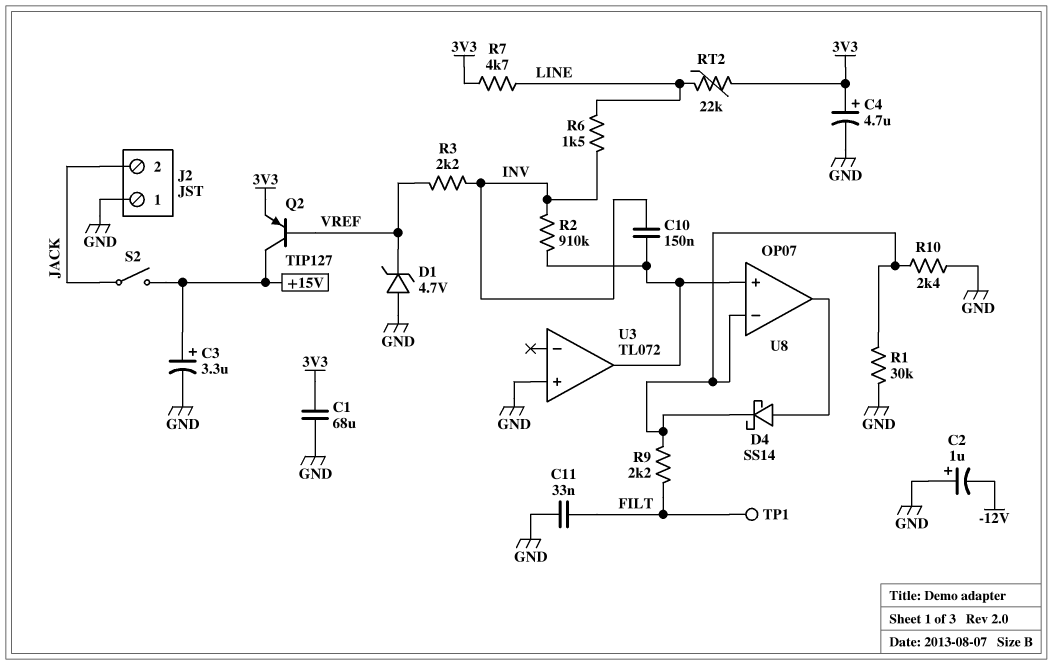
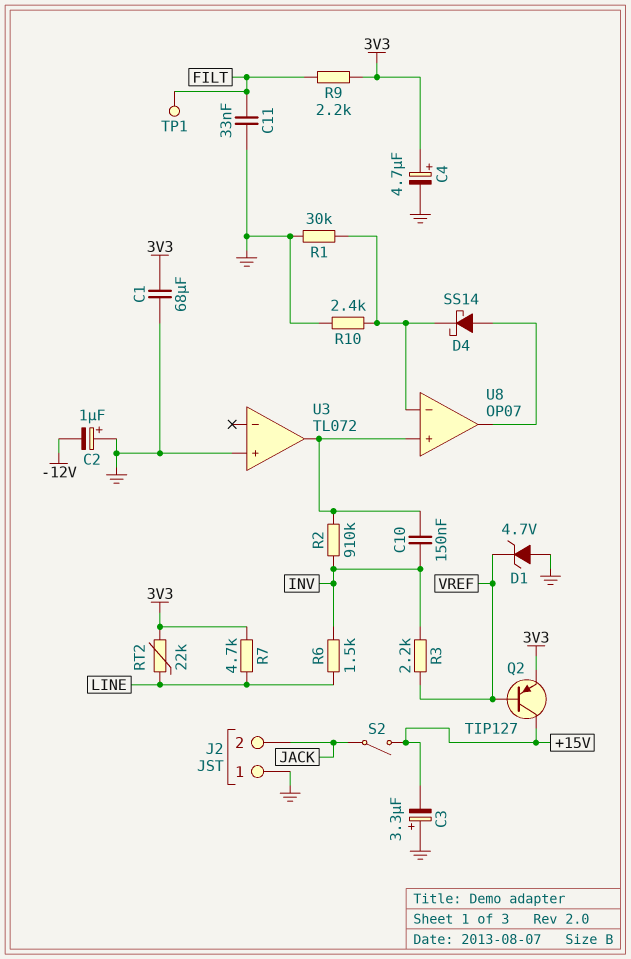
C3: 3.3uF (plus +15V, minus GND) -> 3.3uF (plus GND, minus +15V)
R9: 2.2k (FILT, U8/in-) -> 2.2k (3V3, FILT)

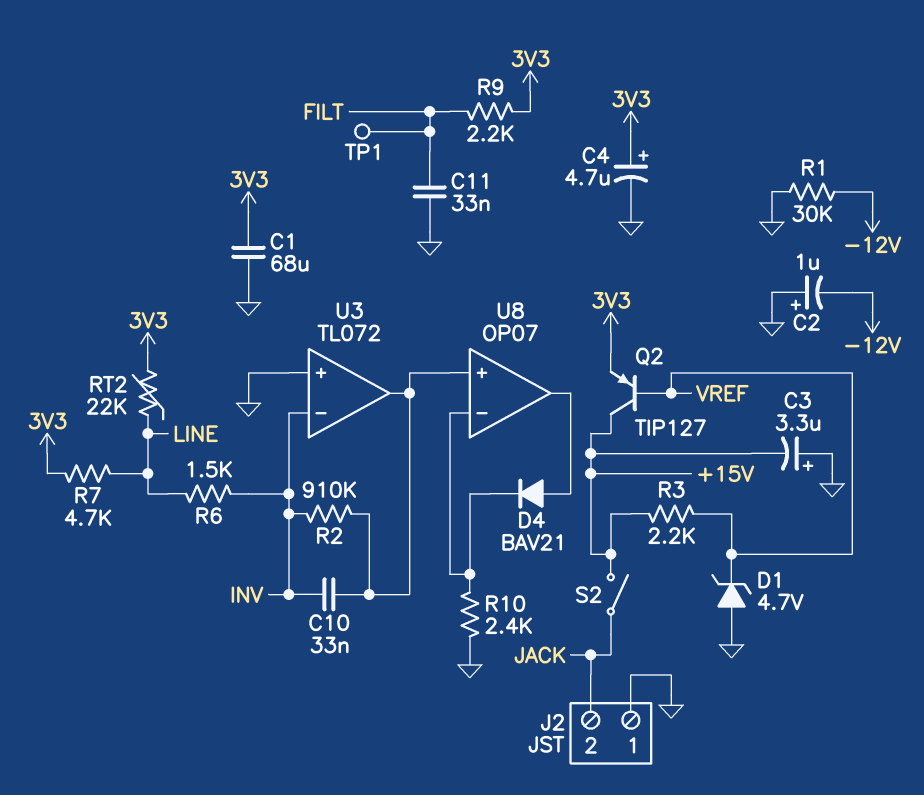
C10: 150nF (INV, U3/out) -> 33nF (INV, U3/out)
D4: schottky SS14 (A U8/out, K U8/in-) -> diode BAV21 (A U8/out, K U8/in-)
R1: 30k (GND, U8/in-) -> 30k (-12V, GND)
R3: 2.2k (INV, VREF) -> 2.2k (+15V, VREF)
U3 pin in-: none -> INV

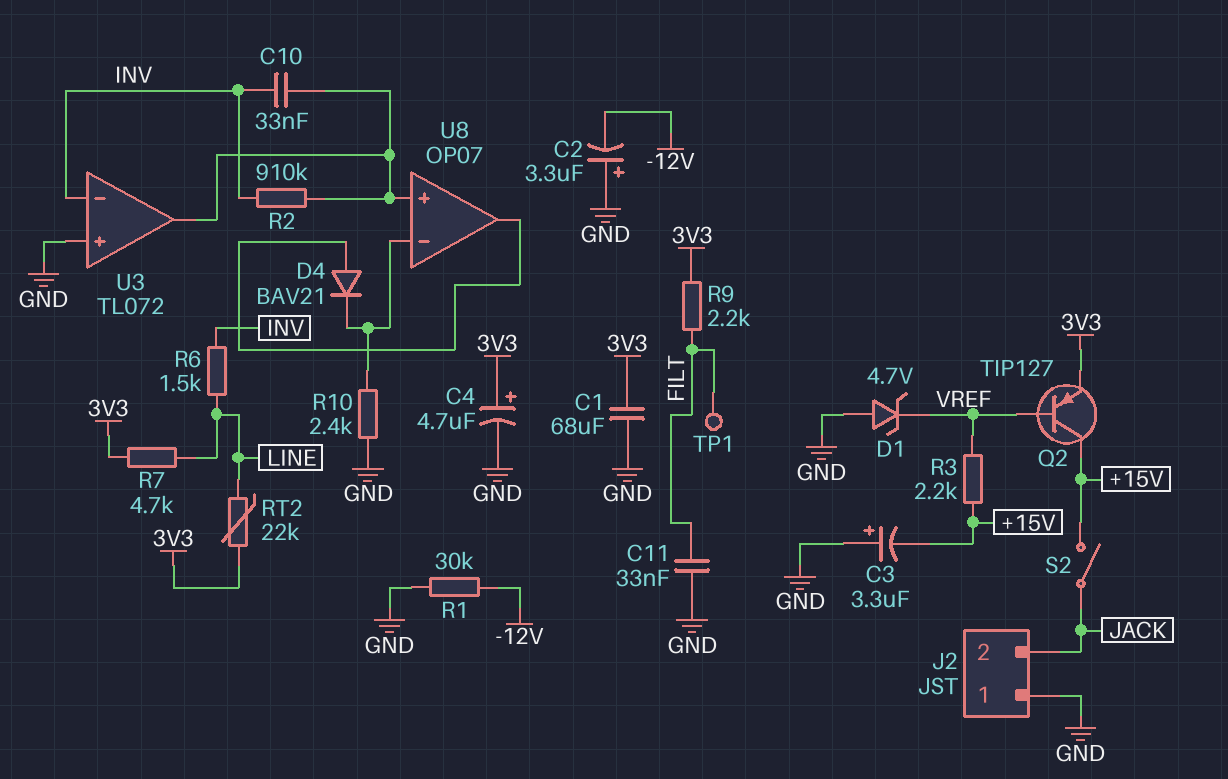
C2: 1uF (plus GND, minus -12V) -> 3.3uF (plus GND, minus -12V)

